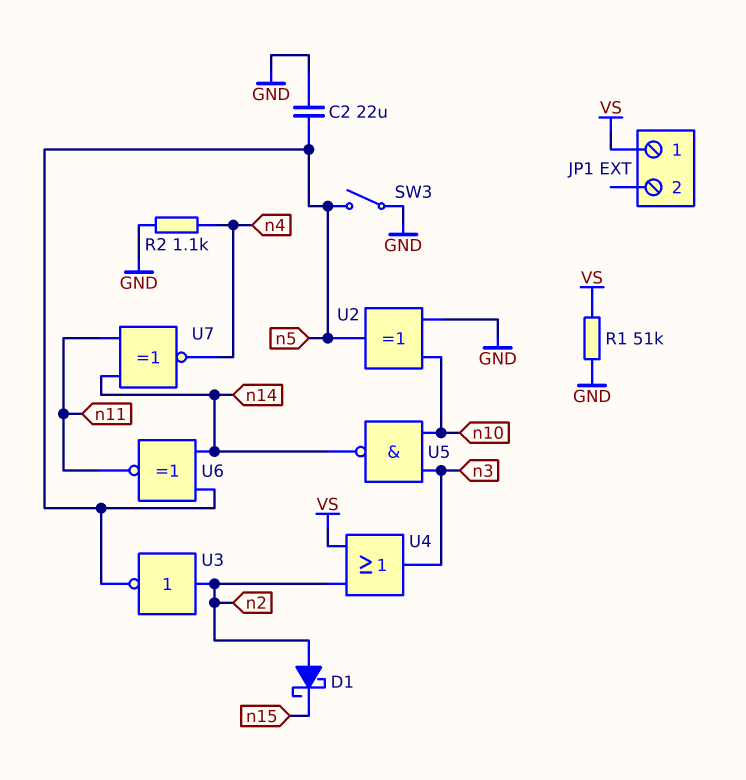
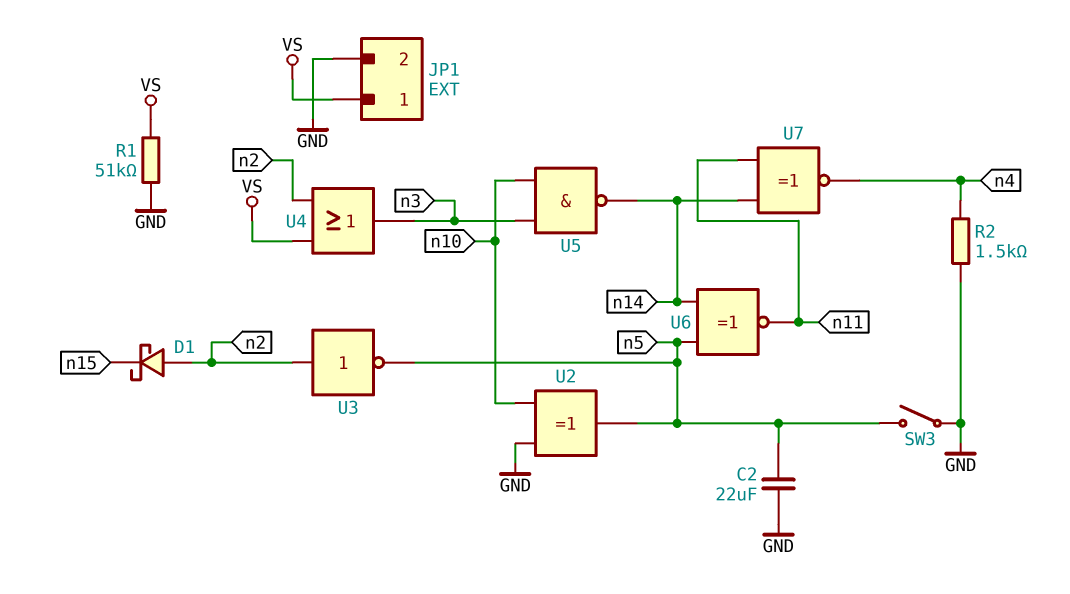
JP1 pin 2: none -> GND
R2: 1.1k (GND, n4) -> 1.5k (GND, n4)

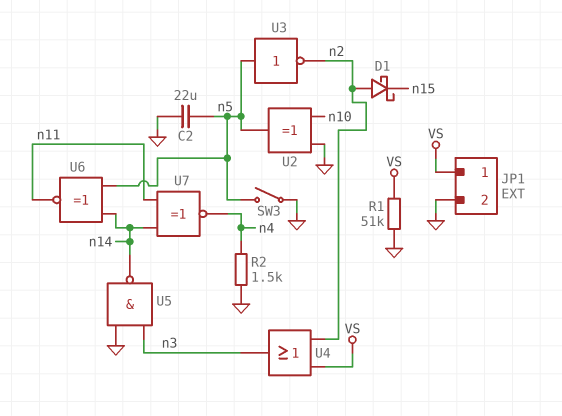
U3: NOT (in n2, out n5) -> NOT (in n5, out n2)
U5: NAND (in n3, in n10, out n14) -> NAND (in GND, in n3, out n14)

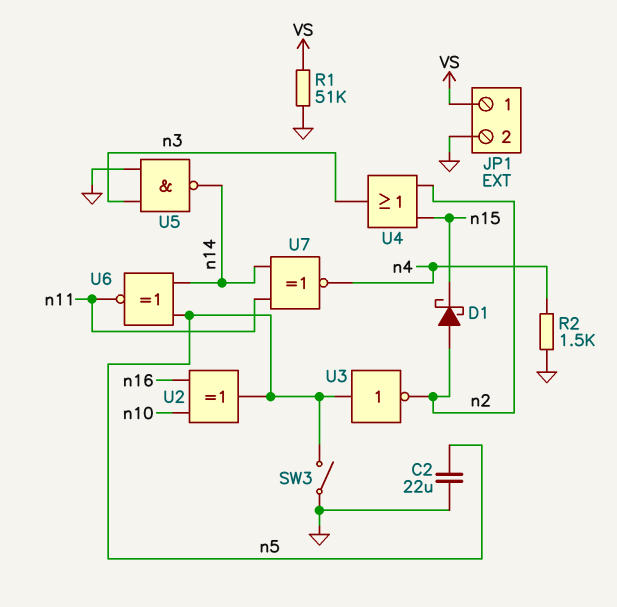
U2: XOR (in GND, in n10, out n5) -> XOR (in n10, in n16, out n5)
U4: OR (in VS, in n2, out n3) -> OR (in n2, in n15, out n3)

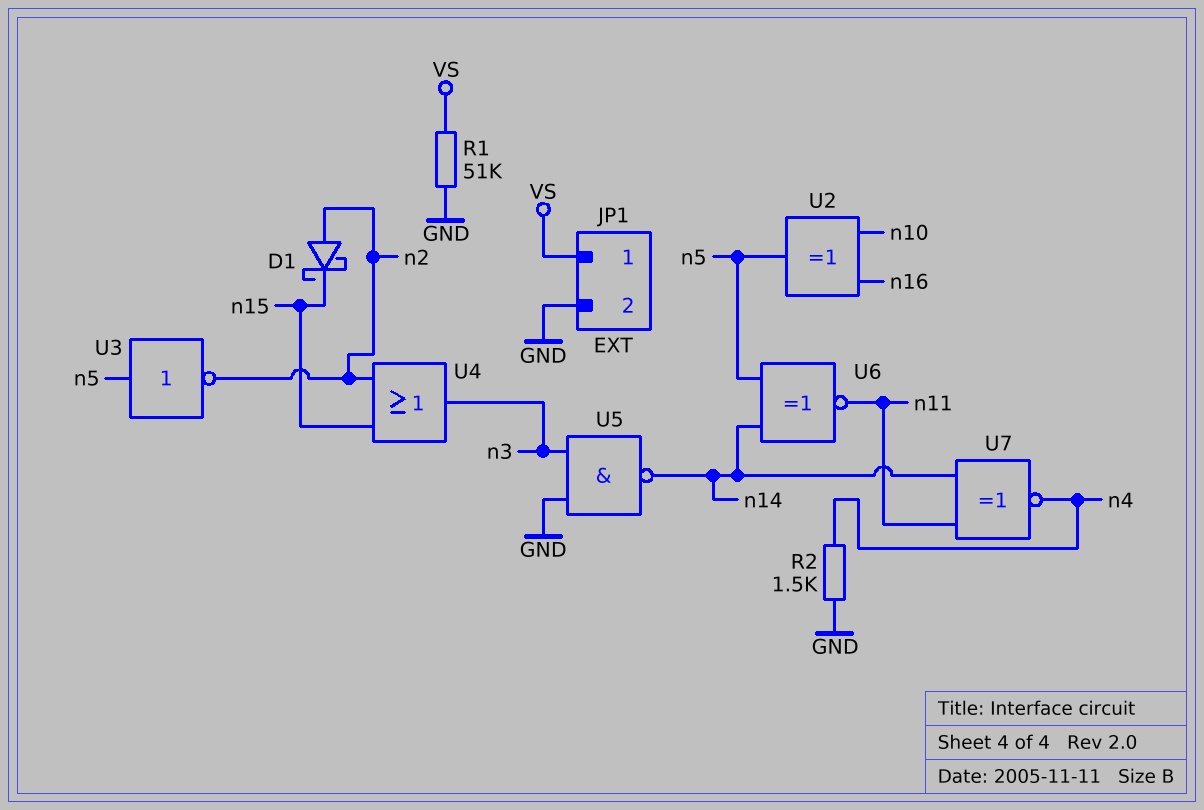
C2: 22uF (GND, n5) -> none
SW3: switch (GND, n5) -> none

